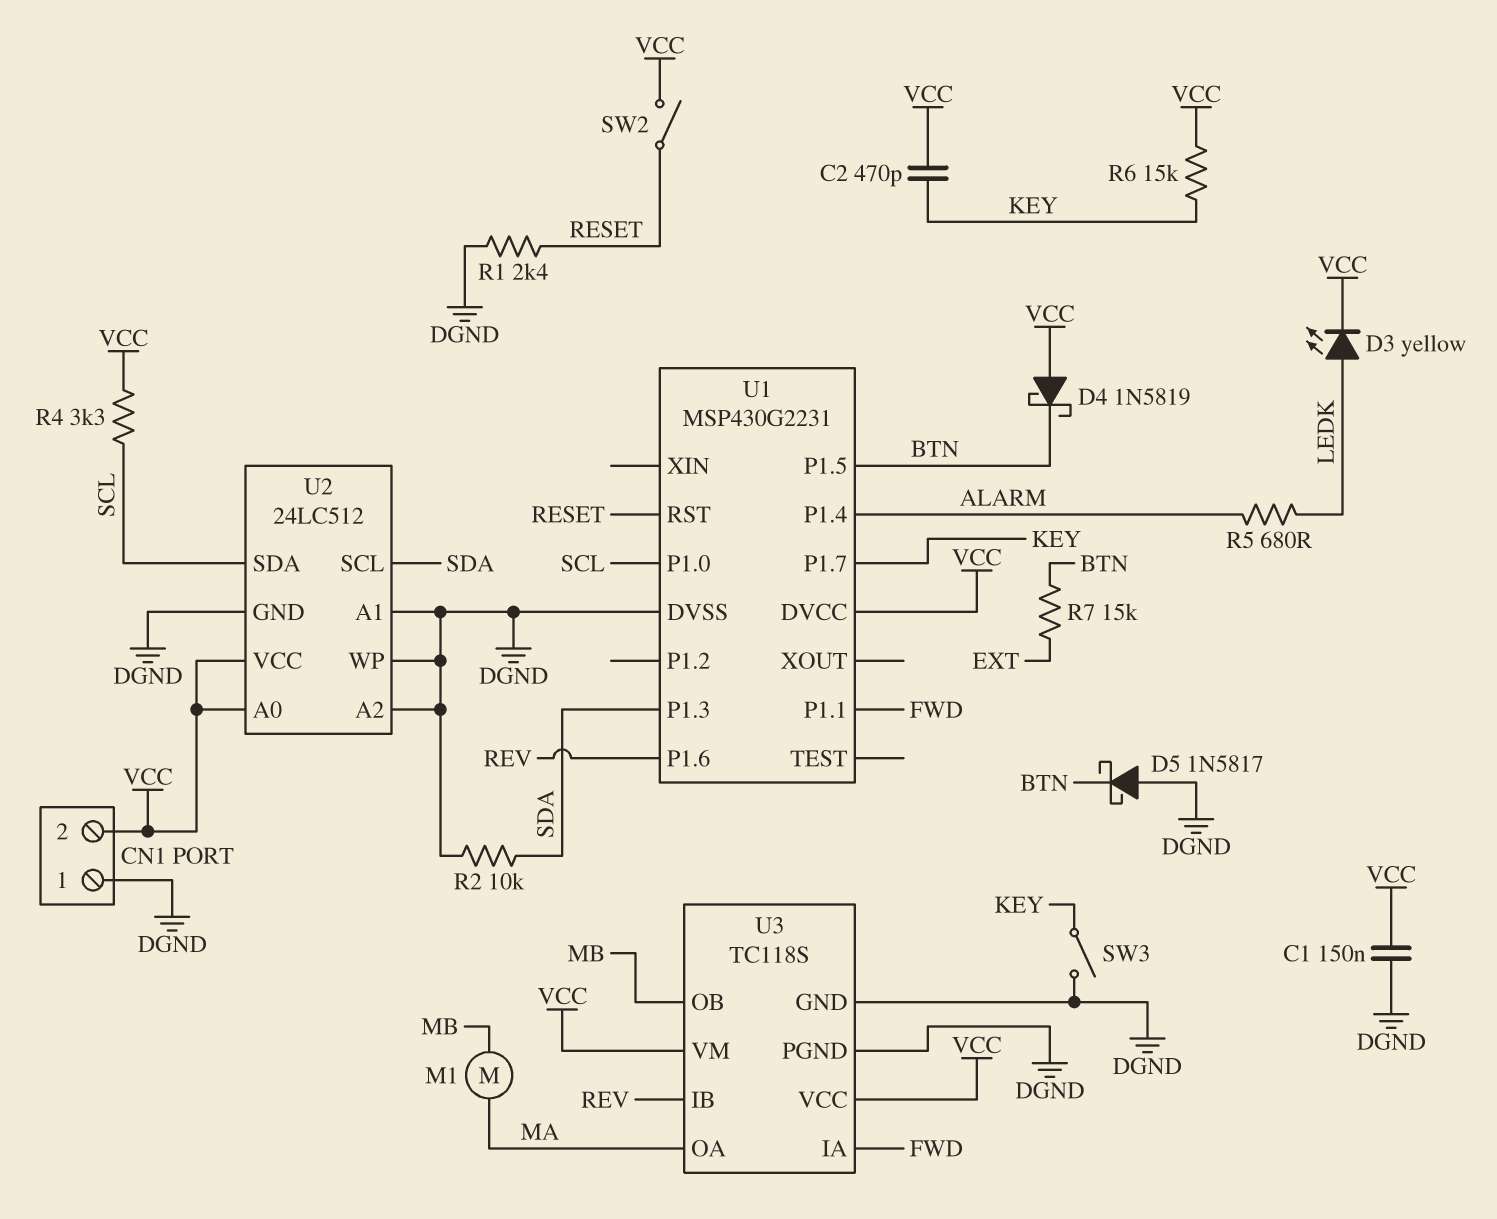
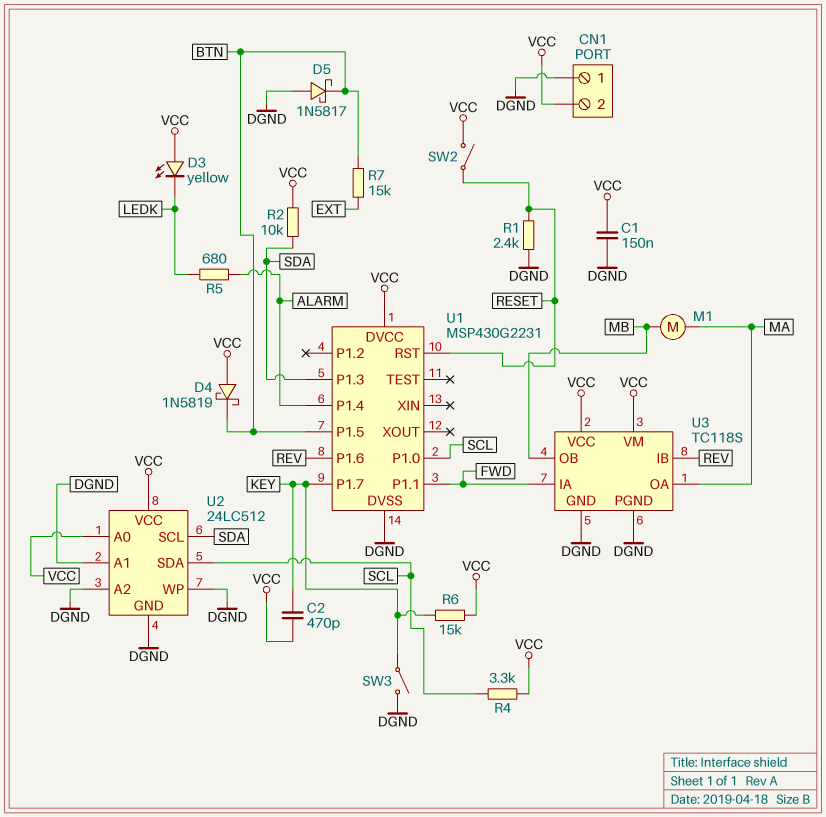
D3: LED yellow (A LEDK, K VCC) -> LED yellow (A VCC, K LEDK)
R2: 10k (DGND, SDA) -> 10k (SDA, VCC)

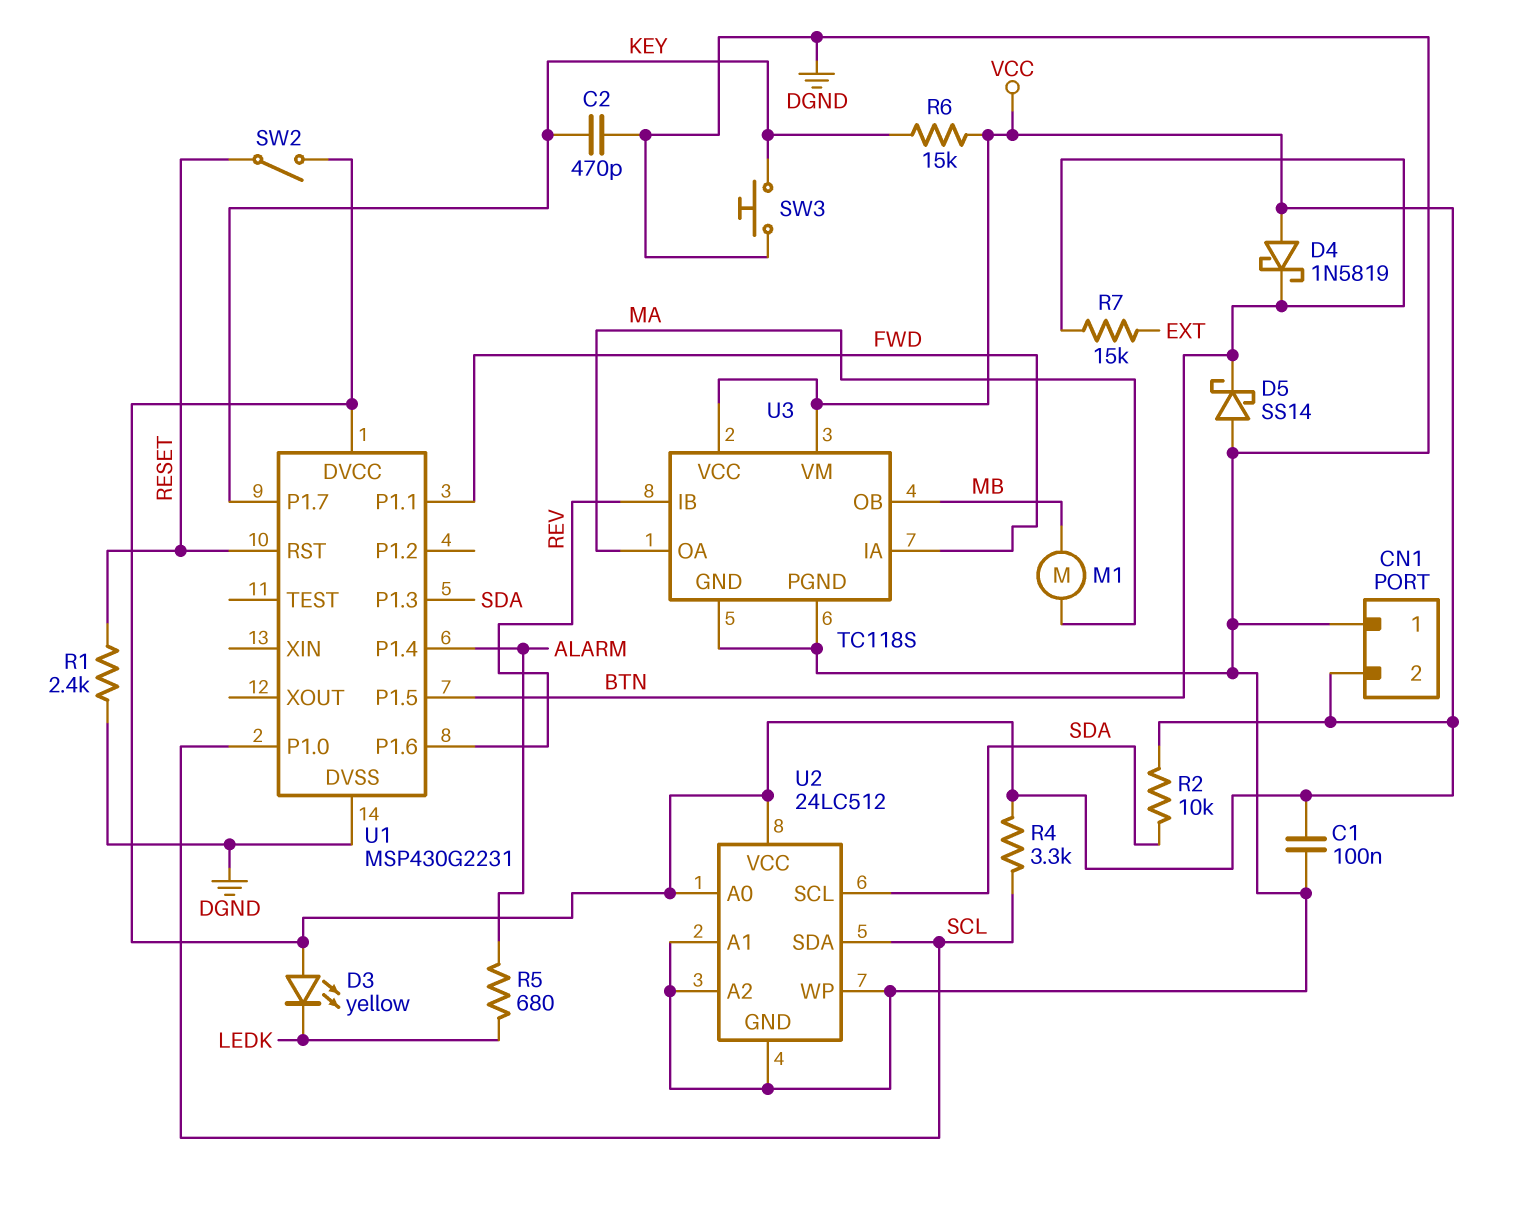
C1: 150nF (DGND, VCC) -> 100nF (DGND, VCC)
C2: 470pF (KEY, VCC) -> 470pF (DGND, KEY)
D5: schottky 1N5817 (A DGND, K BTN) -> schottky SS14 (A DGND, K BTN)
SW3: switch (DGND, KEY) -> button (DGND, KEY)

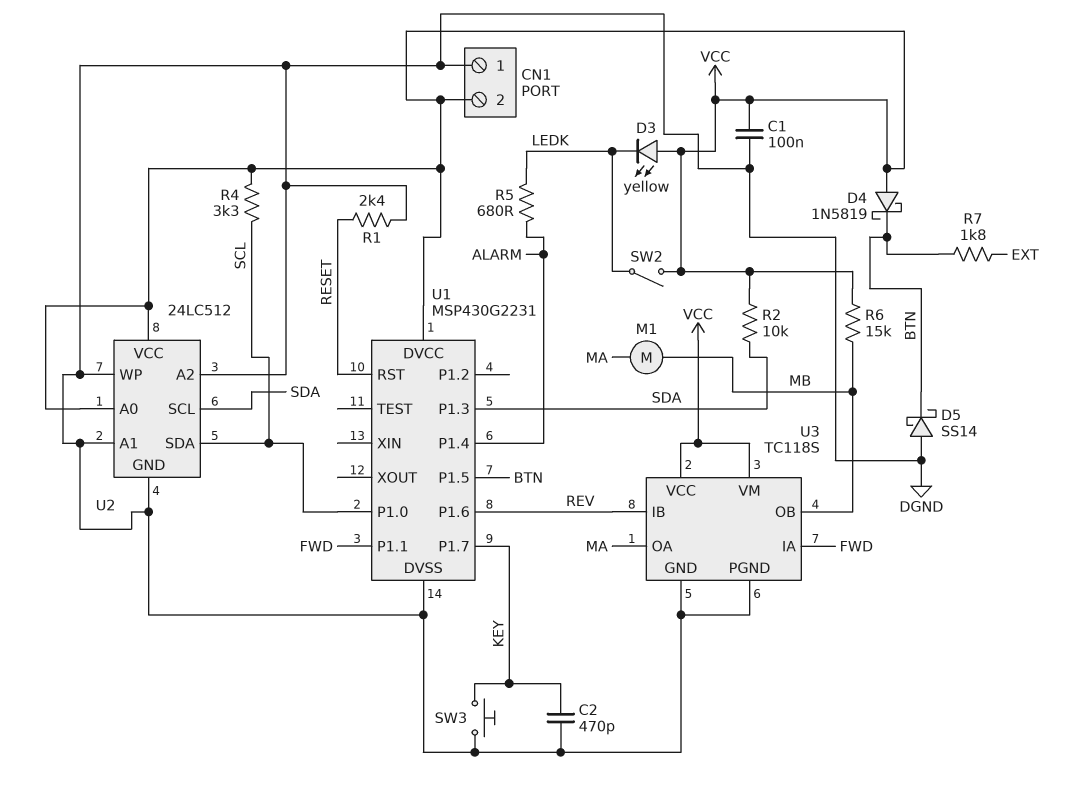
R6: 15k (KEY, VCC) -> 15k (MB, VCC)
R7: 15k (BTN, EXT) -> 1.8k (BTN, EXT)
SW2: switch (RESET, VCC) -> switch (LEDK, VCC)

